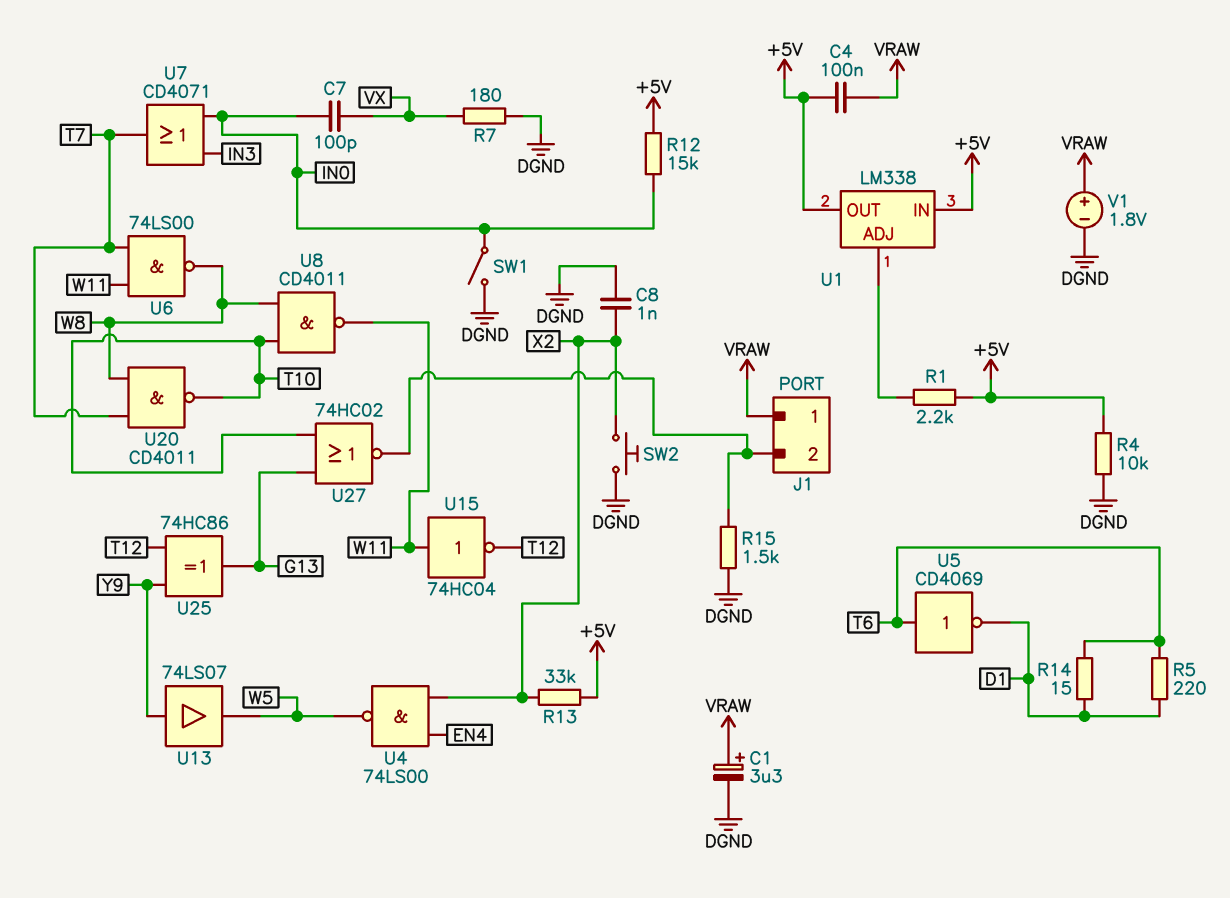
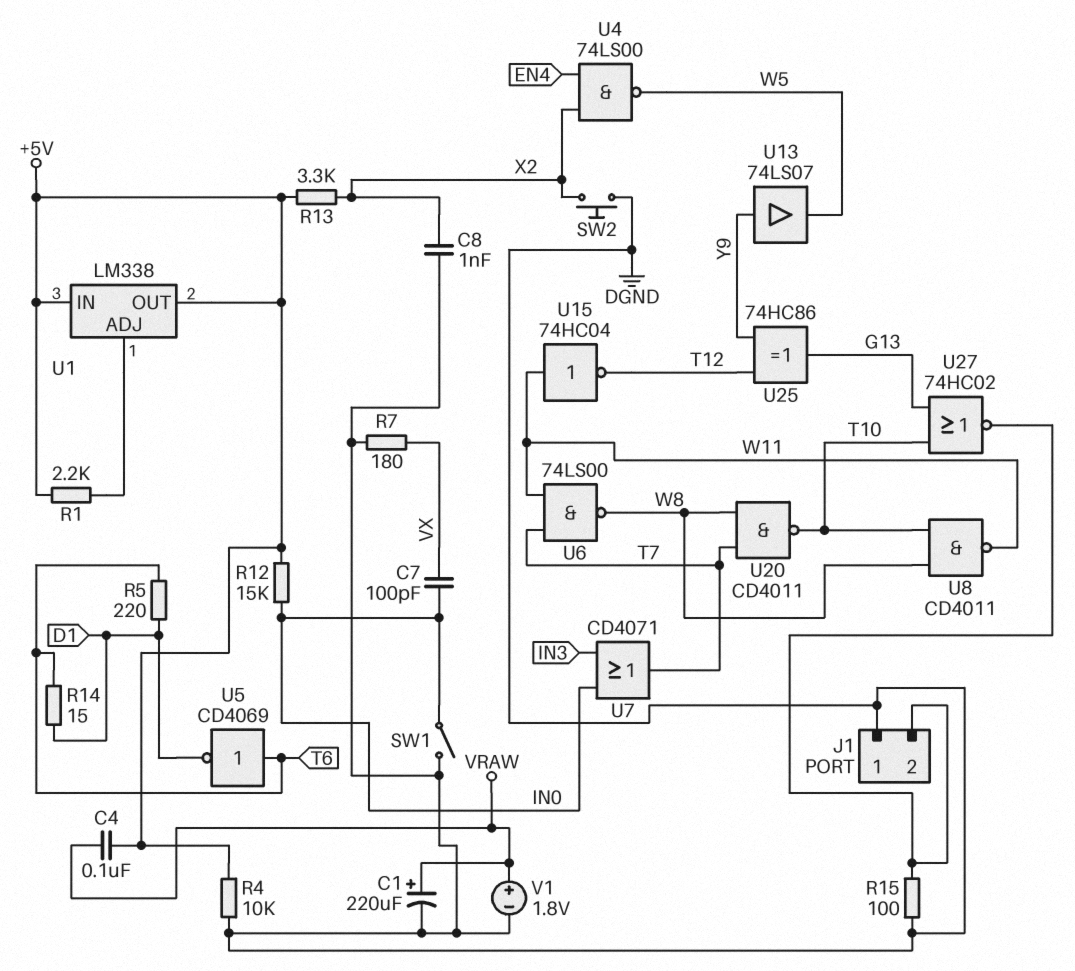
C1: 3.3uF (plus VRAW, minus DGND) -> 220uF (plus VRAW, minus DGND)
J1 pin 1: VRAW -> DGND
R13: 33k (+5V, X2) -> 3.3k (+5V, X2)
R15: 1.5k (DGND, J1/2) -> 100 (DGND, J1/2)

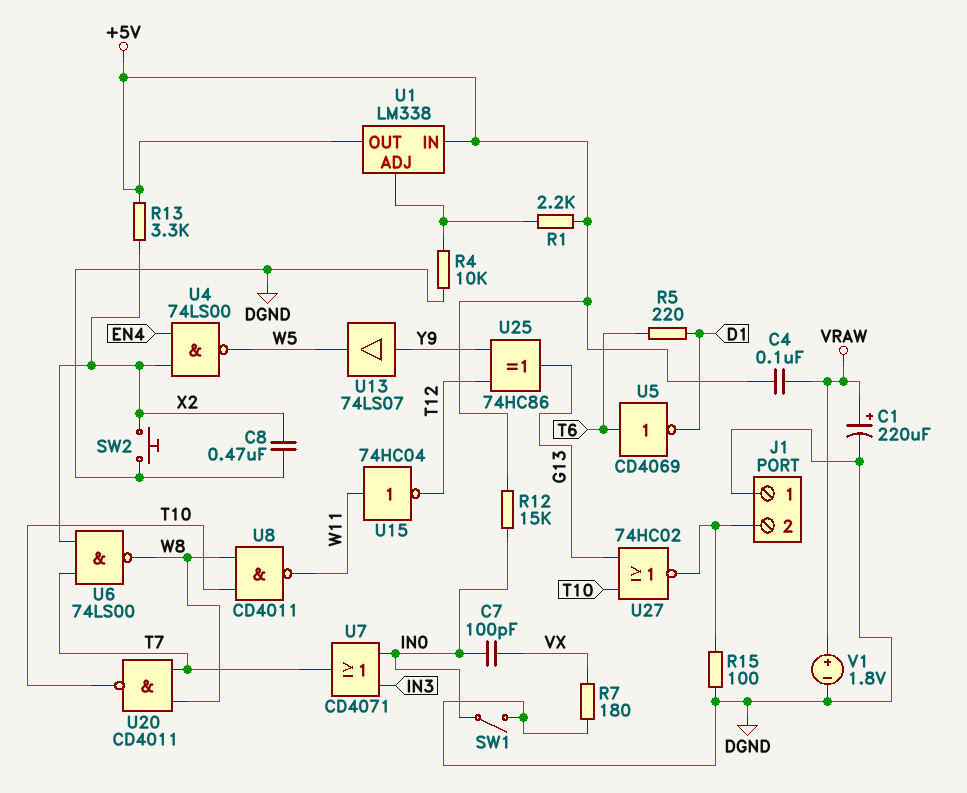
C8: 1nF (DGND, X2) -> 470nF (DGND, X2)
R4: 10k (+5V, DGND) -> 10k (DGND, U1/ADJ)
R14: 15 (D1, T6) -> none
U6: NAND 74LS00 (in T7, in W11, out W8) -> NAND 74LS00 (in T7, in X2, out W8)

